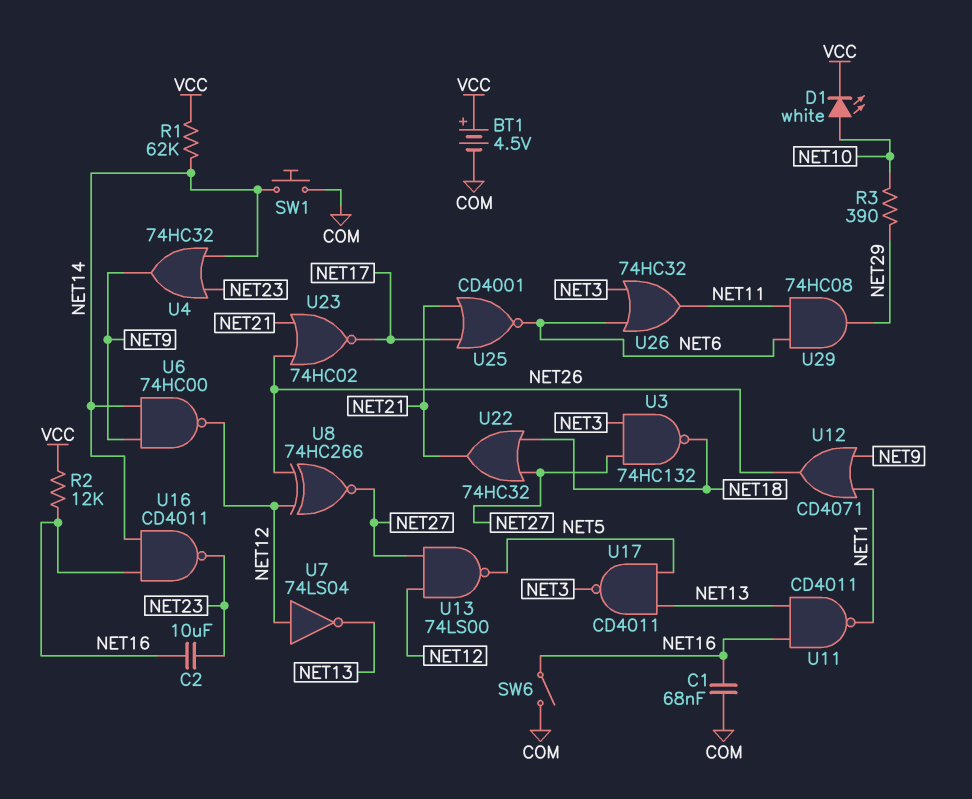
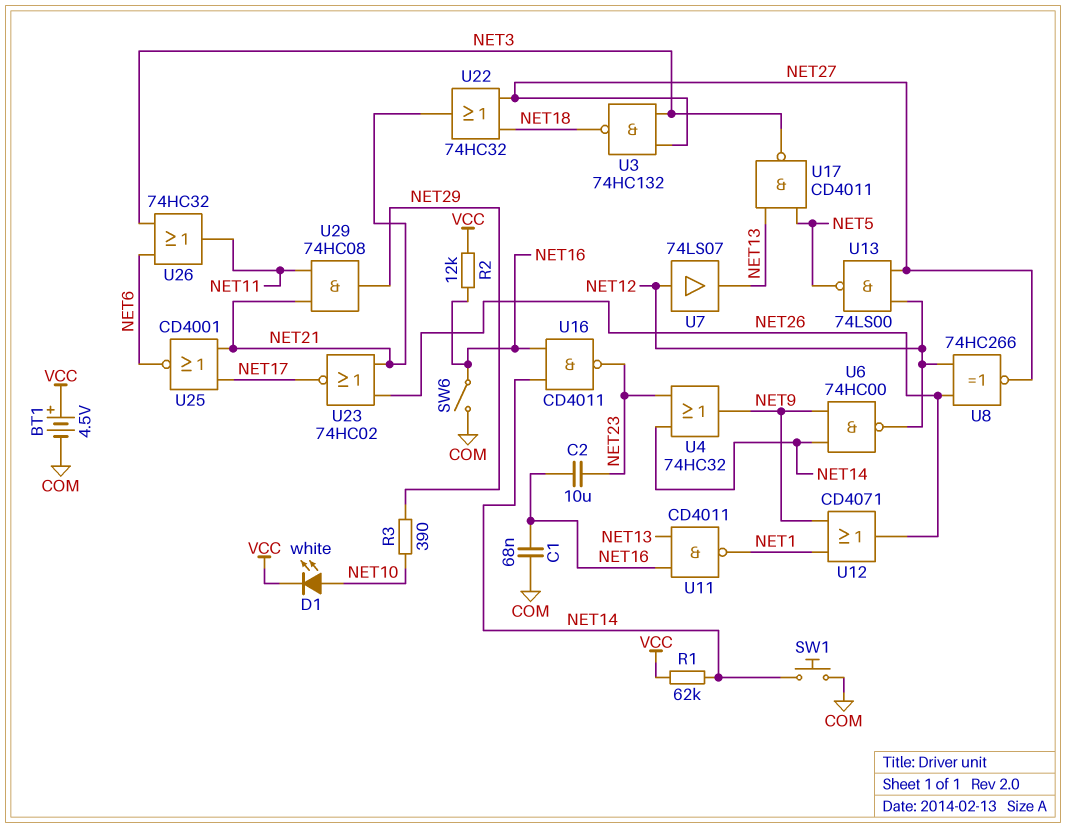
U7: NOT 74LS04 (in NET12, out NET13) -> buffer 74LS07 (in NET12, out NET13)
U29: AND 74HC08 (in NET6, in NET11, out NET29) -> AND 74HC08 (in NET11, in NET21, out NET29)

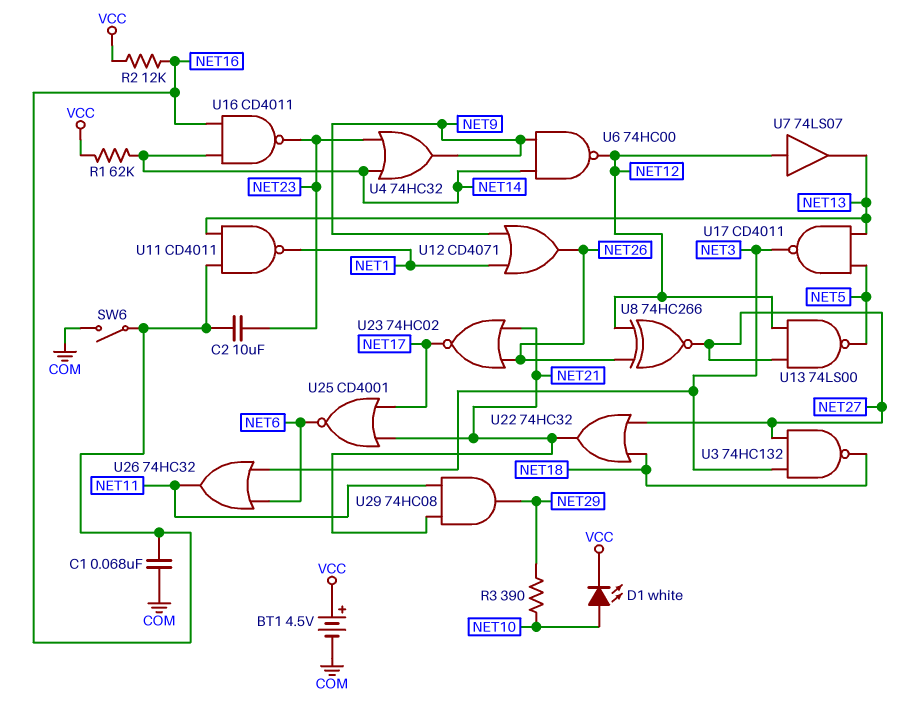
SW1: button (COM, NET14) -> none

